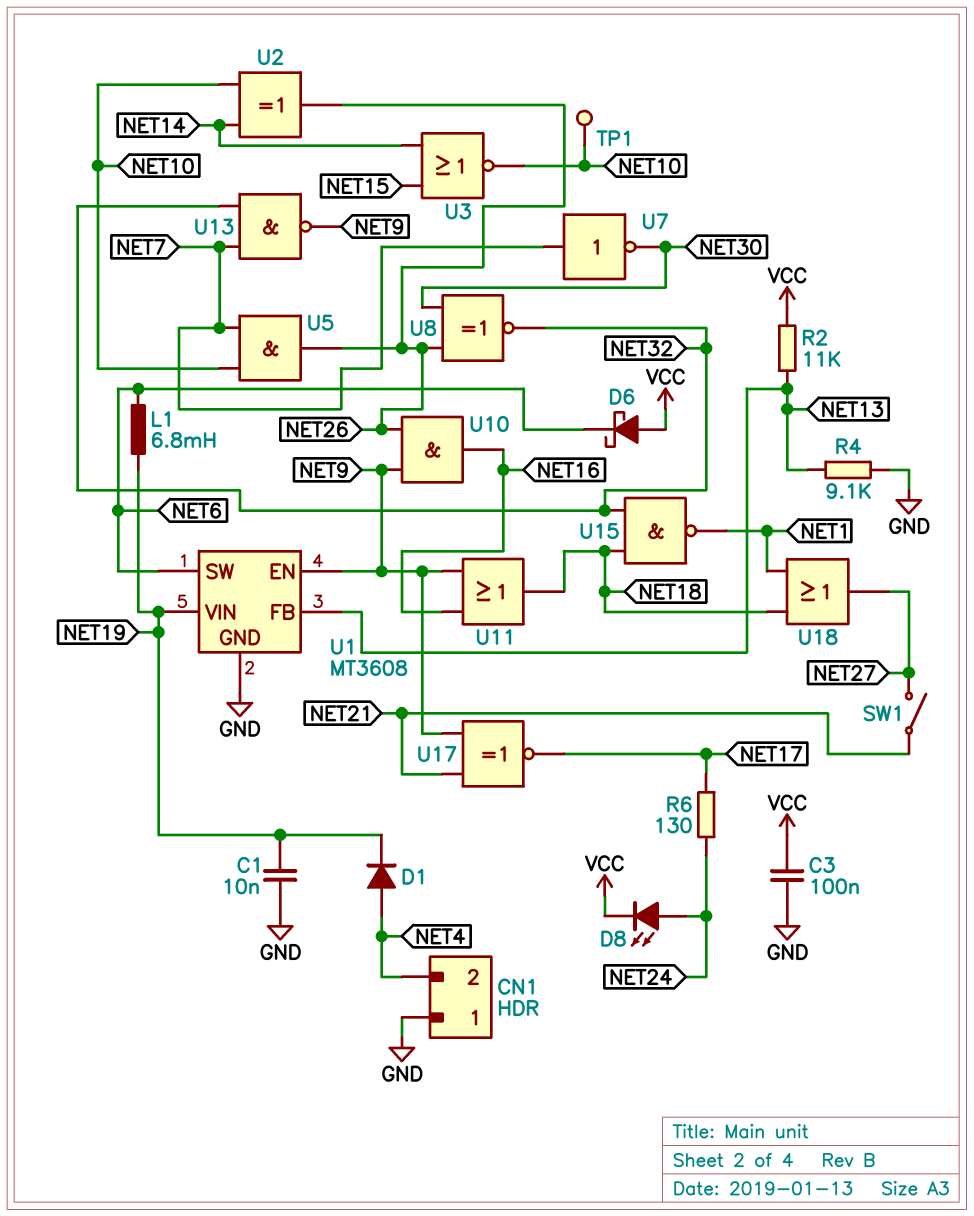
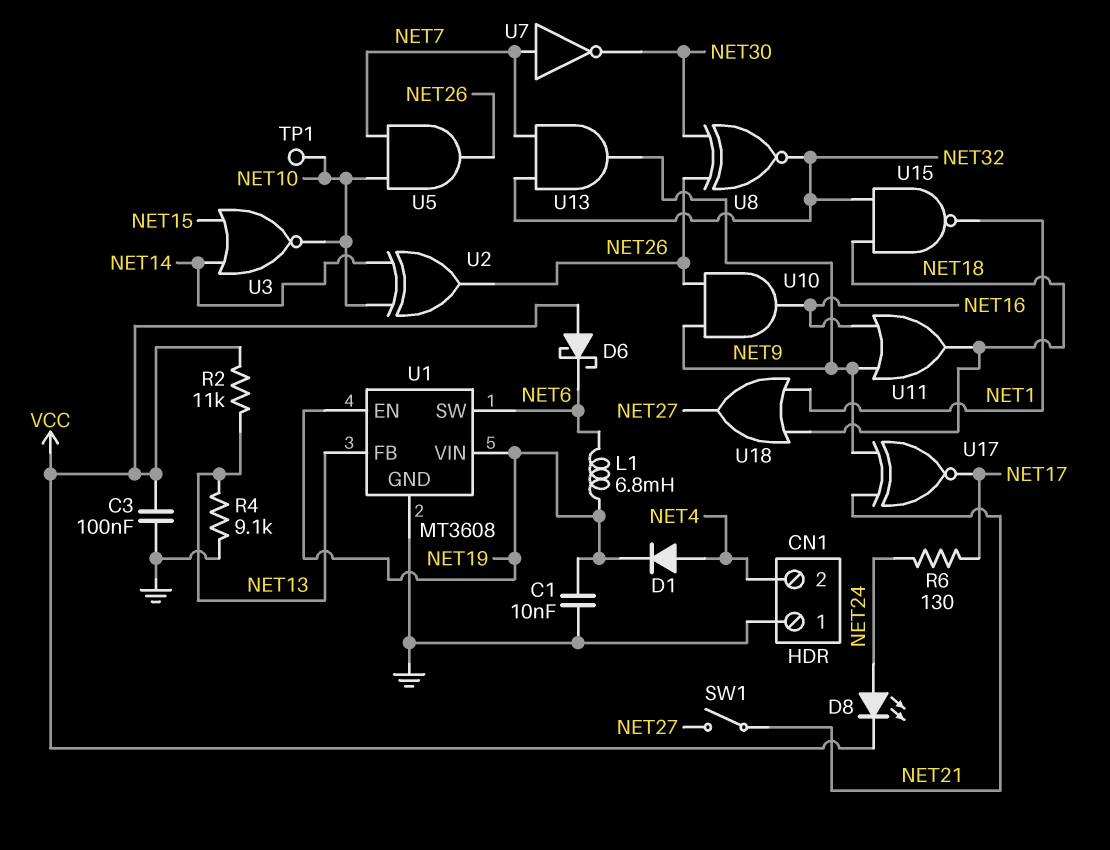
U1 pin EN: NET9 -> NET19
U13: NAND (in NET7, in NET32, out NET9) -> AND (in NET7, in NET32, out NET9)

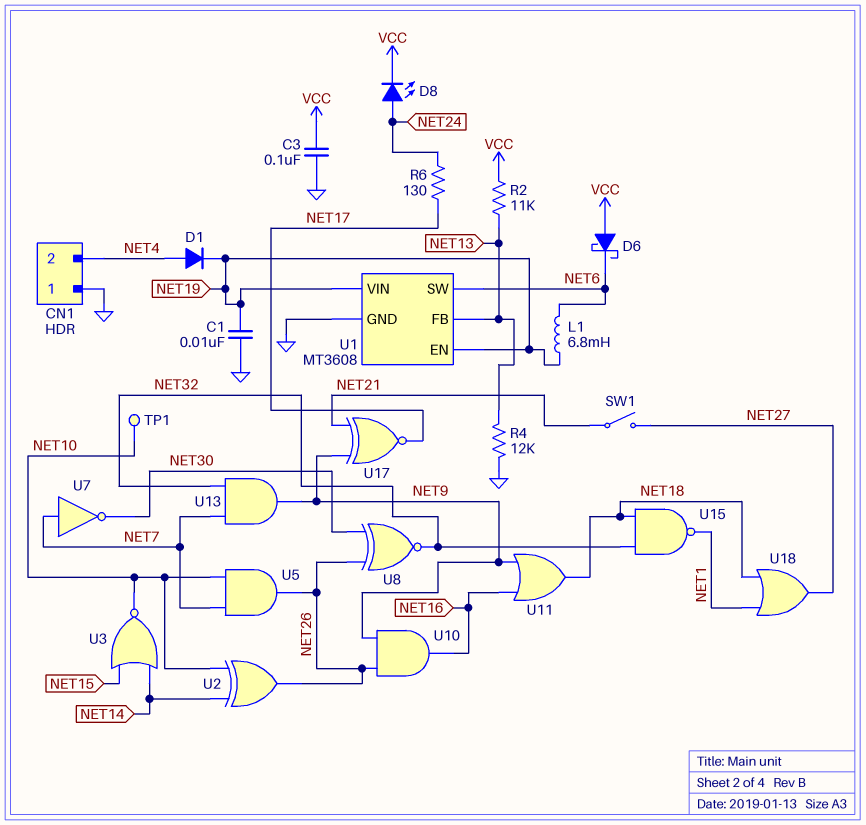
R4: 9.1k (GND, NET13) -> 12k (GND, NET13)

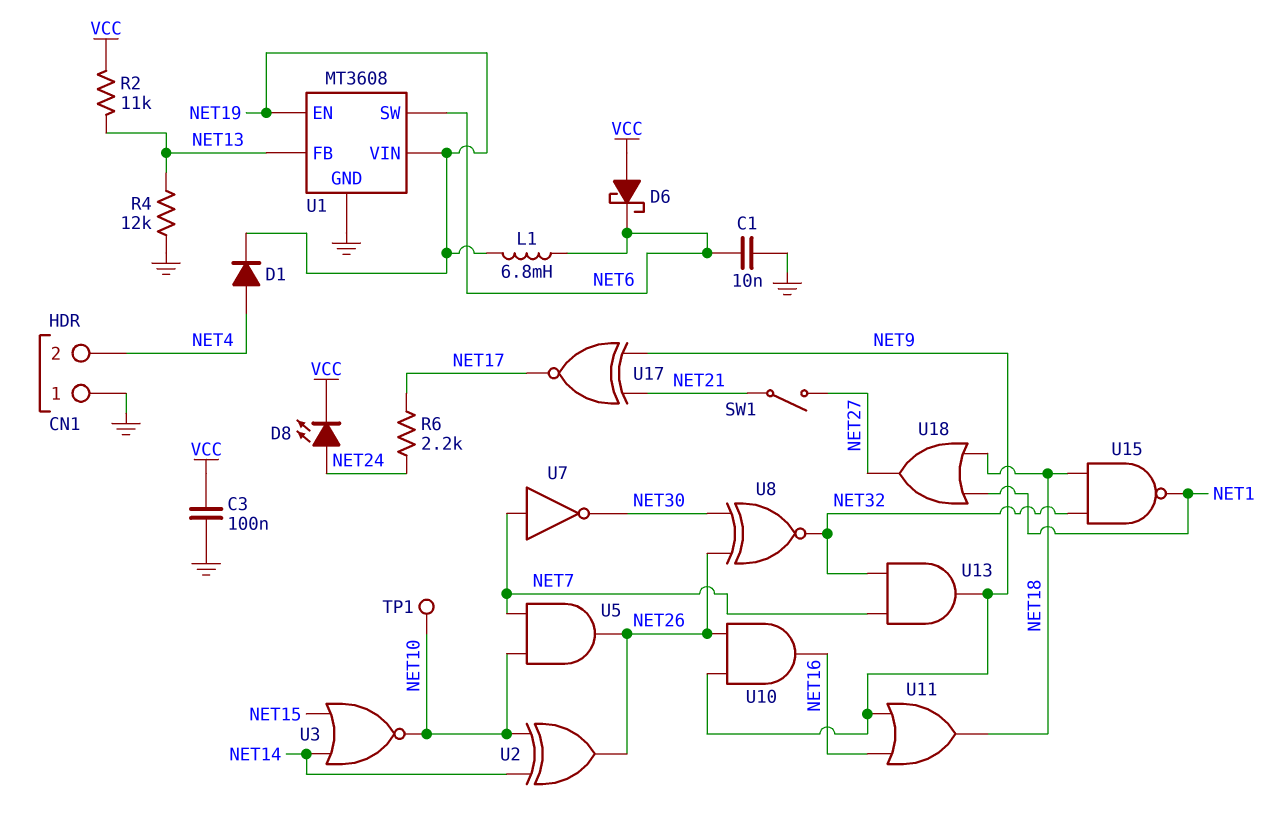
C1: 10nF (GND, NET19) -> 10nF (GND, NET6)
R6: 130 (NET17, NET24) -> 2.2k (NET17, NET24)

